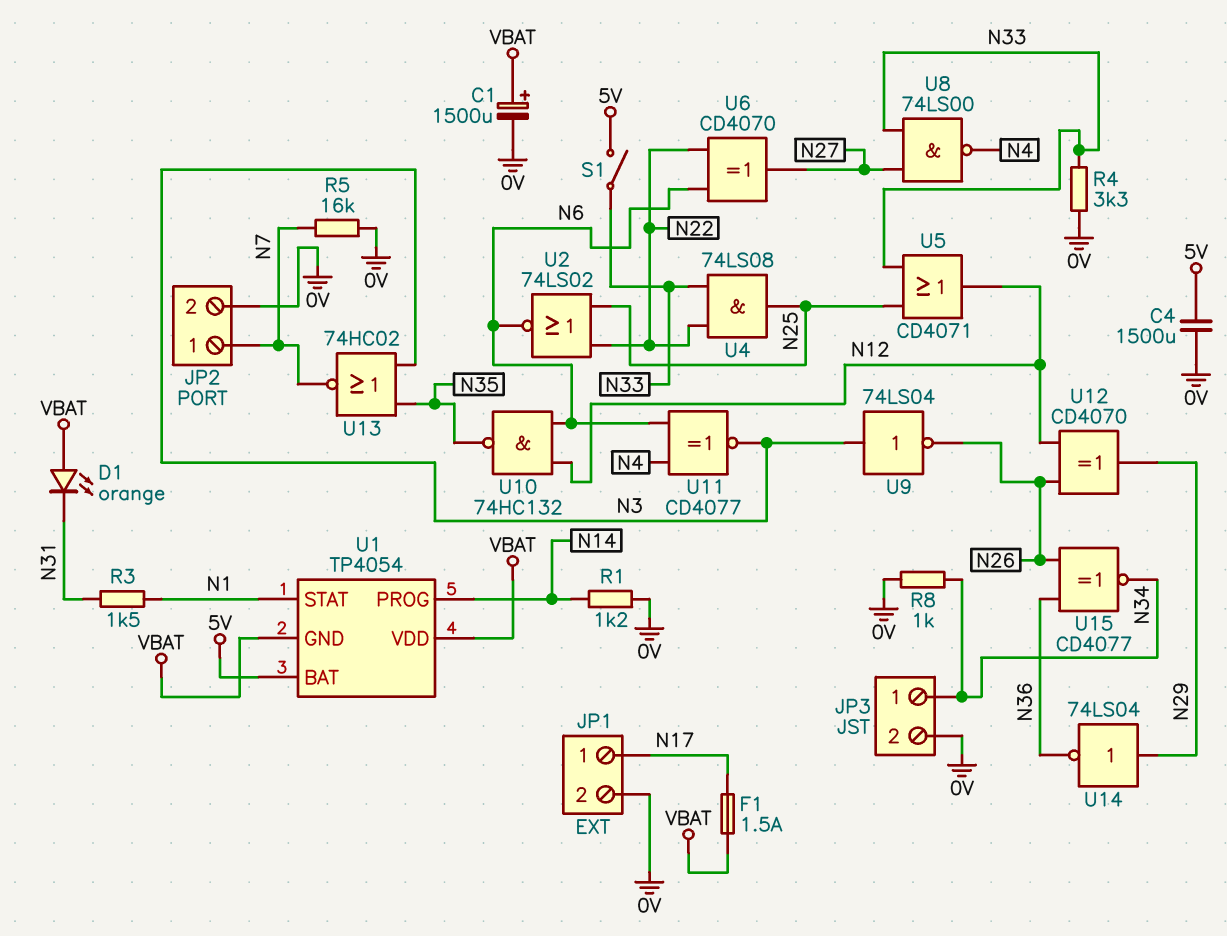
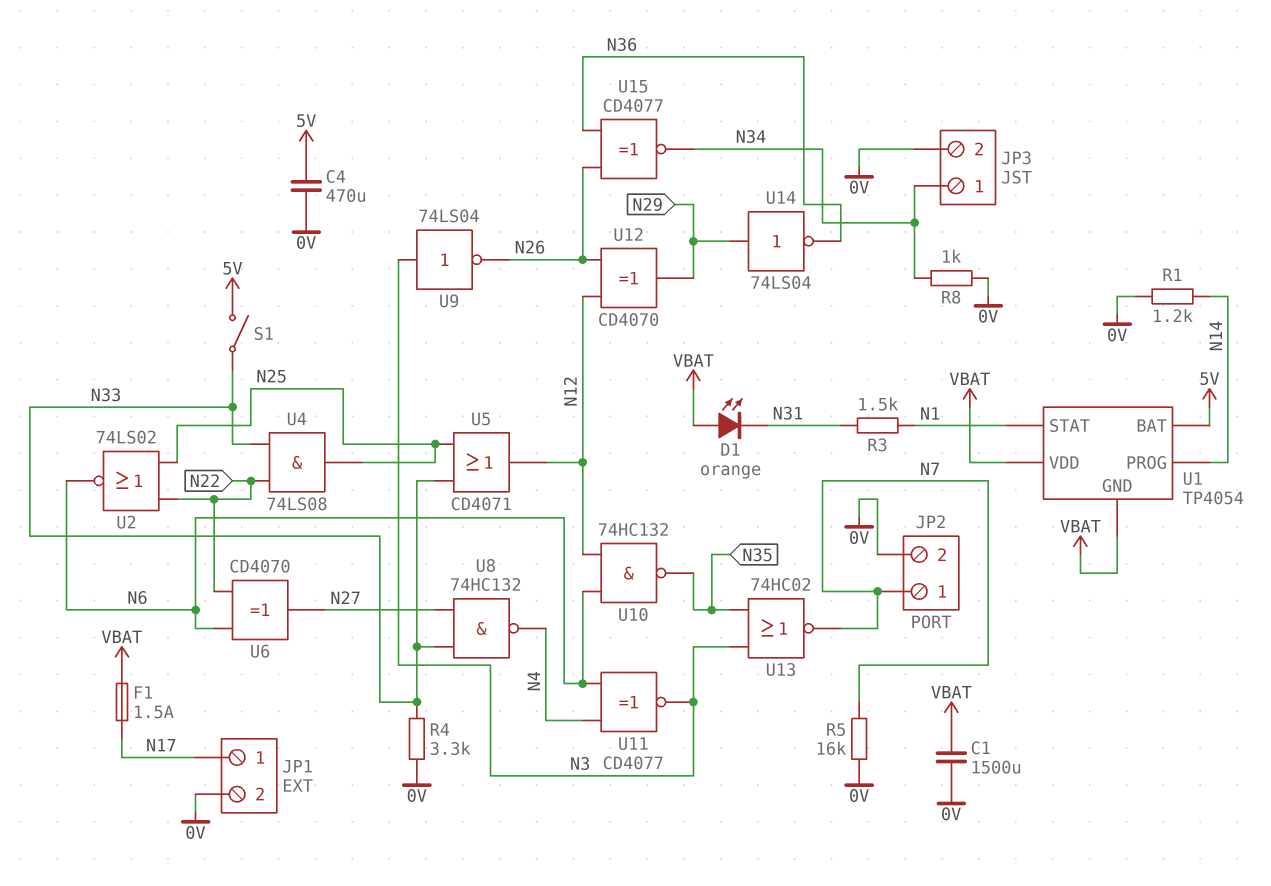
C1: 1500uF (plus VBAT, minus 0V) -> 1500uF (0V, VBAT)
C4: 1500uF (0V, 5V) -> 470uF (0V, 5V)
U8: NAND 74LS00 (in N27, in N33, out N4) -> NAND 74HC132 (in N27, in N33, out N4)

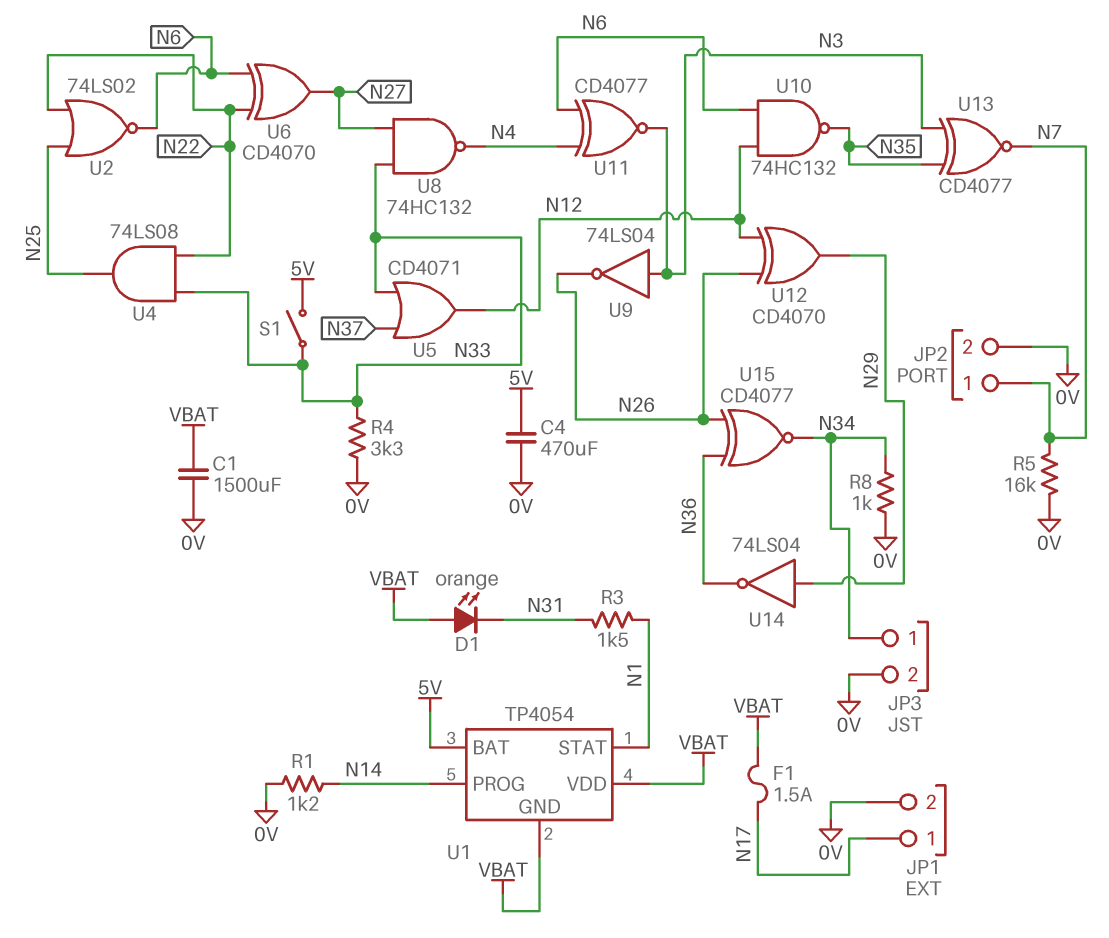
U5: OR CD4071 (in N25, in N33, out N12) -> OR CD4071 (in N33, in N37, out N12)
U13: NOR 74HC02 (in N3, in N35, out N7) -> XNOR CD4077 (in N3, in N35, out N7)

